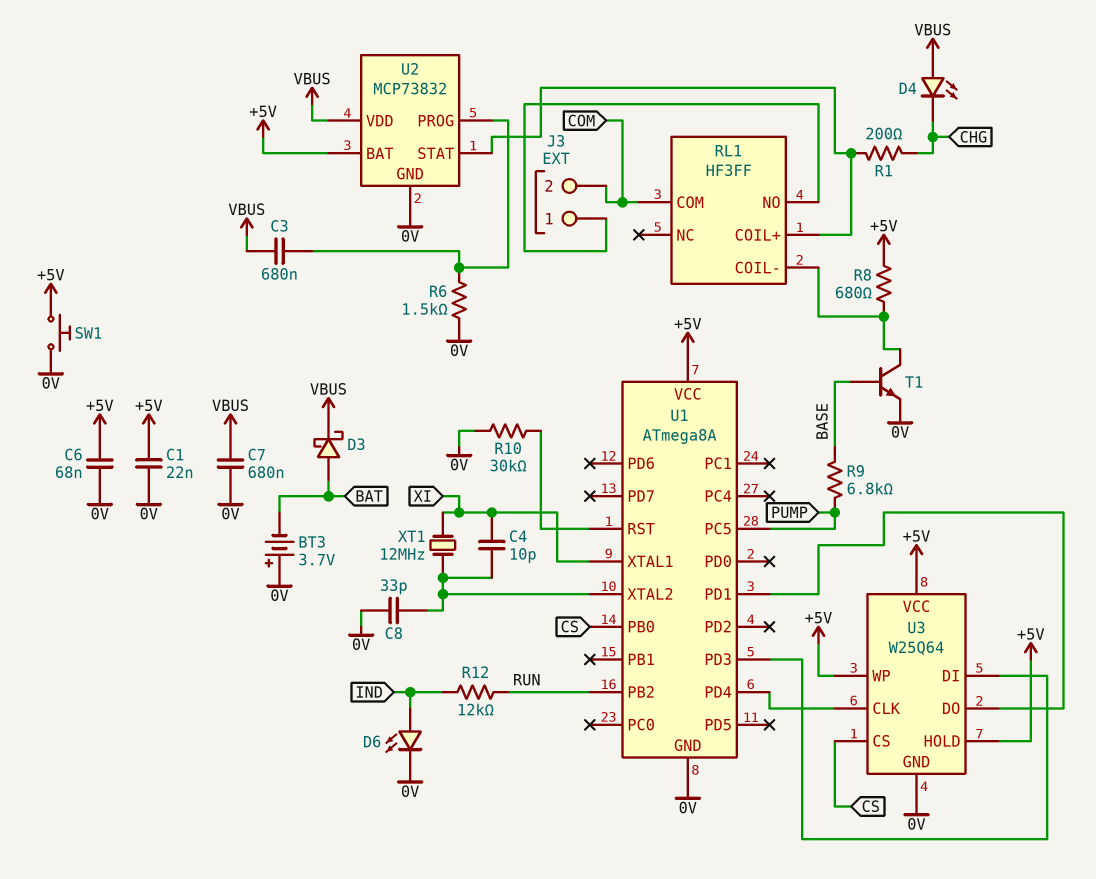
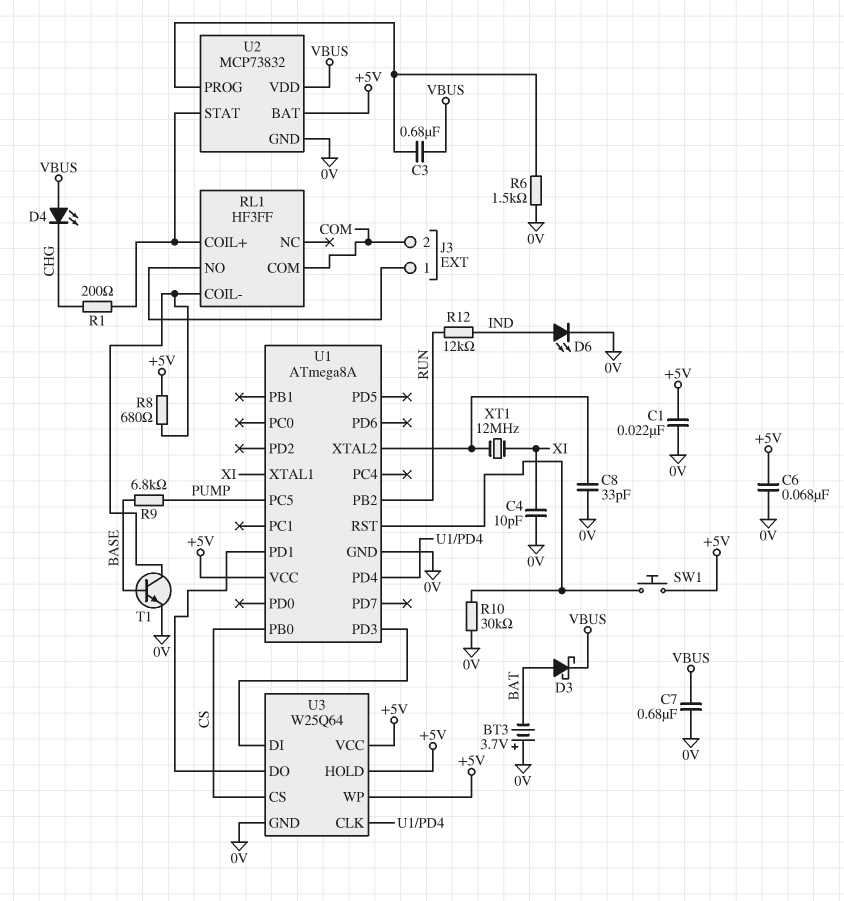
C4: 10pF (U1/XTAL2, XI) -> 10pF (0V, XI)
SW1: button (+5V, 0V) -> button (+5V, U1/RST)

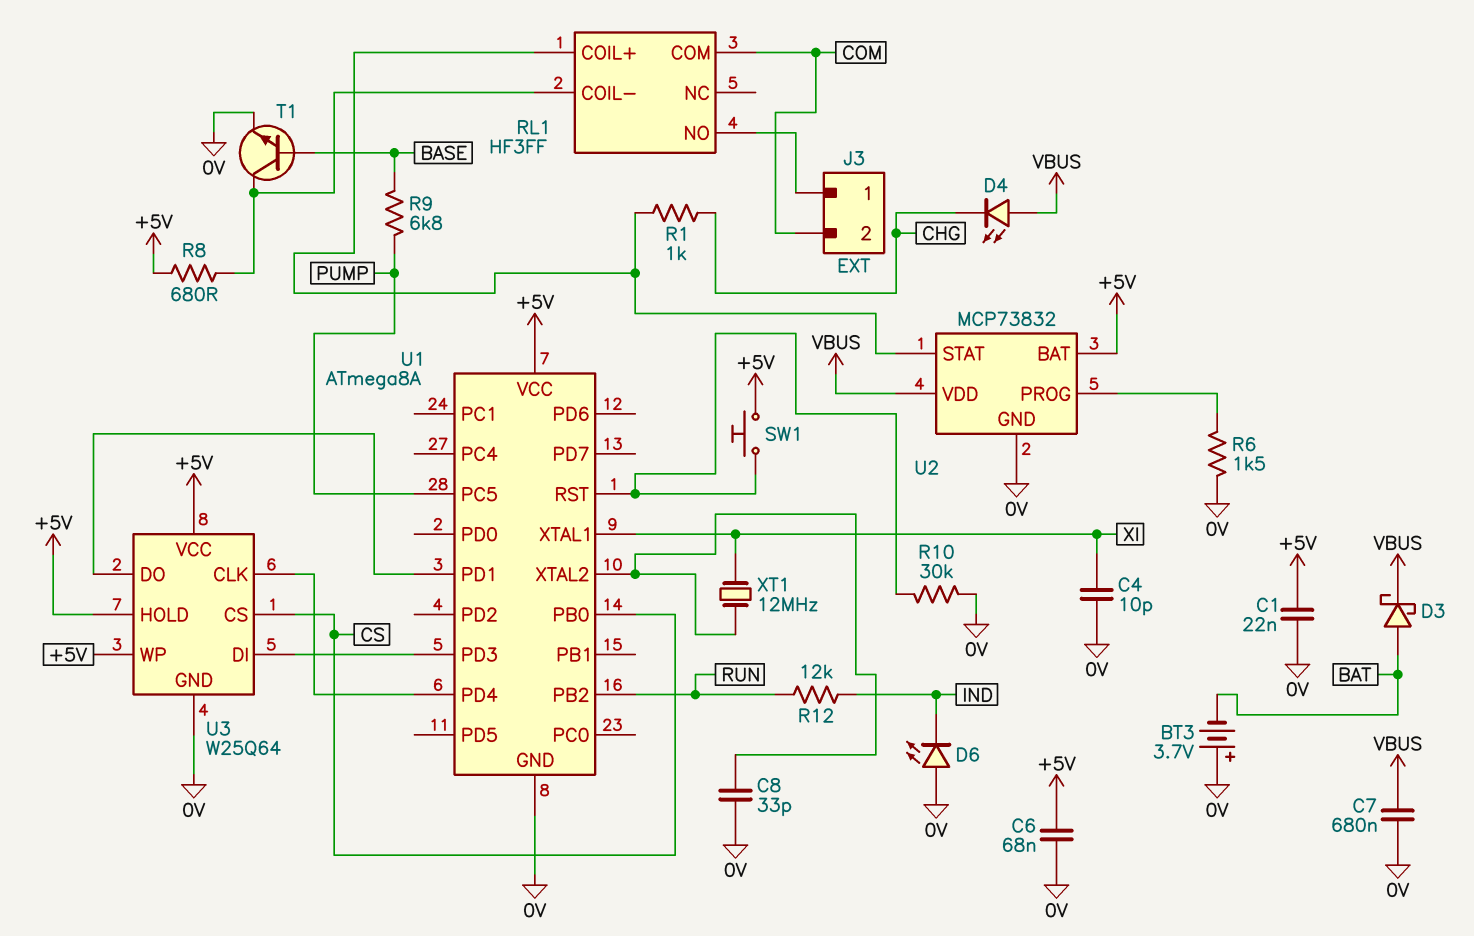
C3: 680nF (U2/PROG, VBUS) -> none
D6: LED (A IND, K 0V) -> LED (A 0V, K IND)
R1: 200 (CHG, RL1/COIL+) -> 1k (CHG, RL1/COIL+)

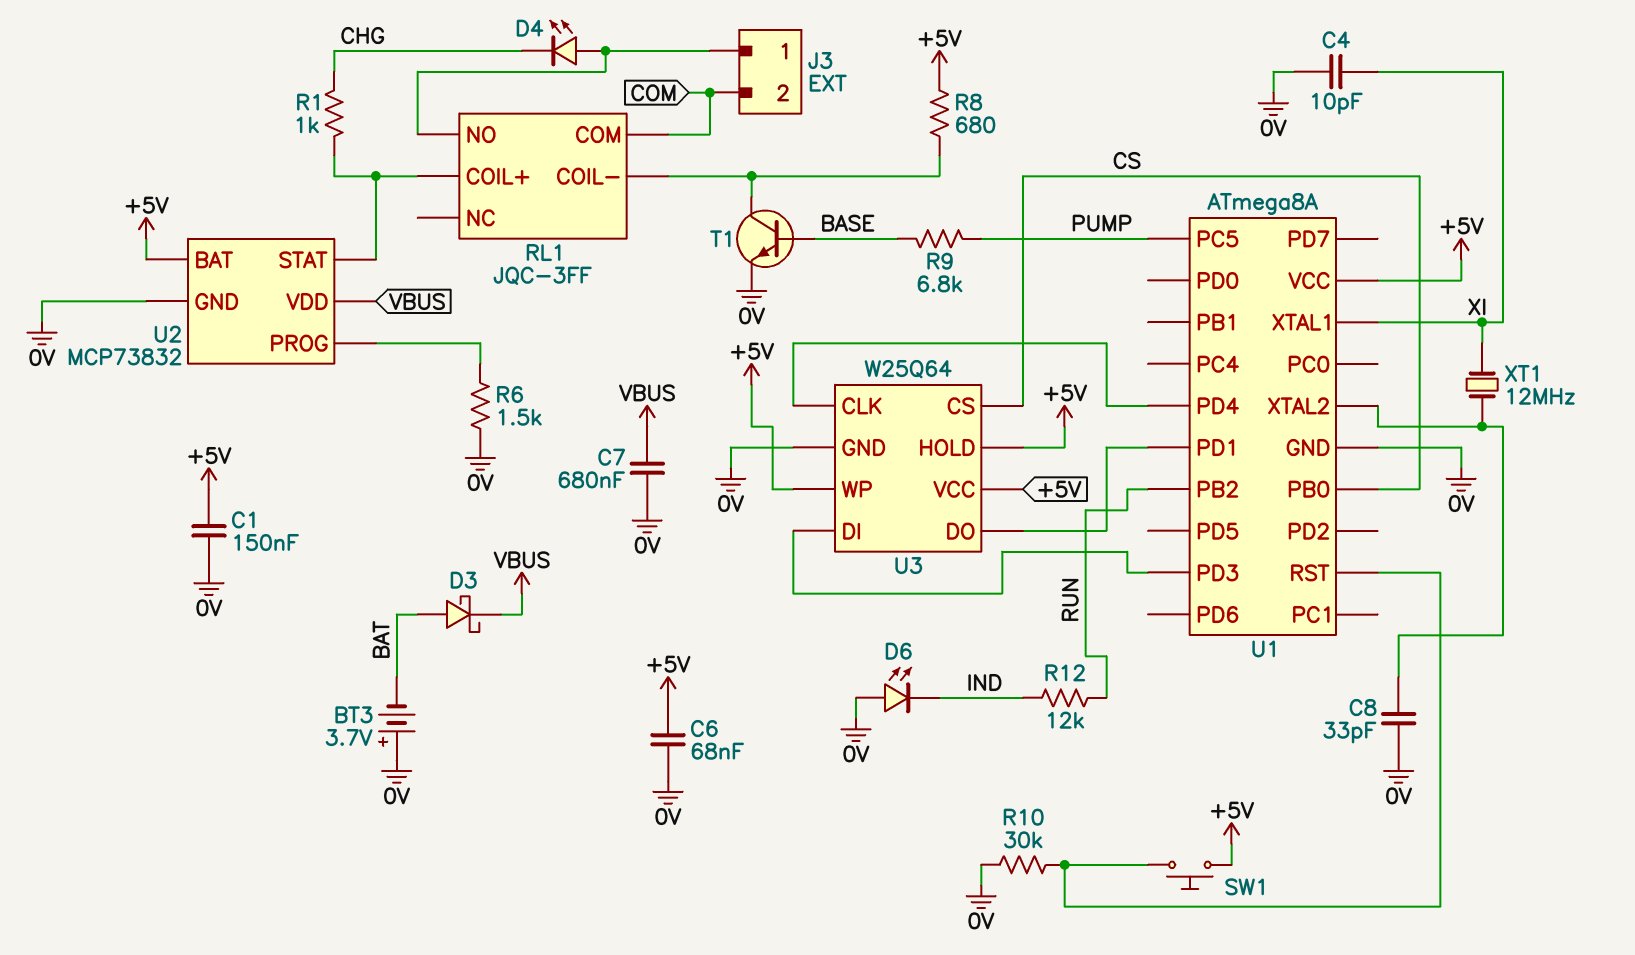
C1: 22nF (+5V, 0V) -> 150nF (+5V, 0V)
D4: LED (A VBUS, K CHG) -> LED (A J3/1, K CHG)
RL1: HF3FF -> JQC-3FF

